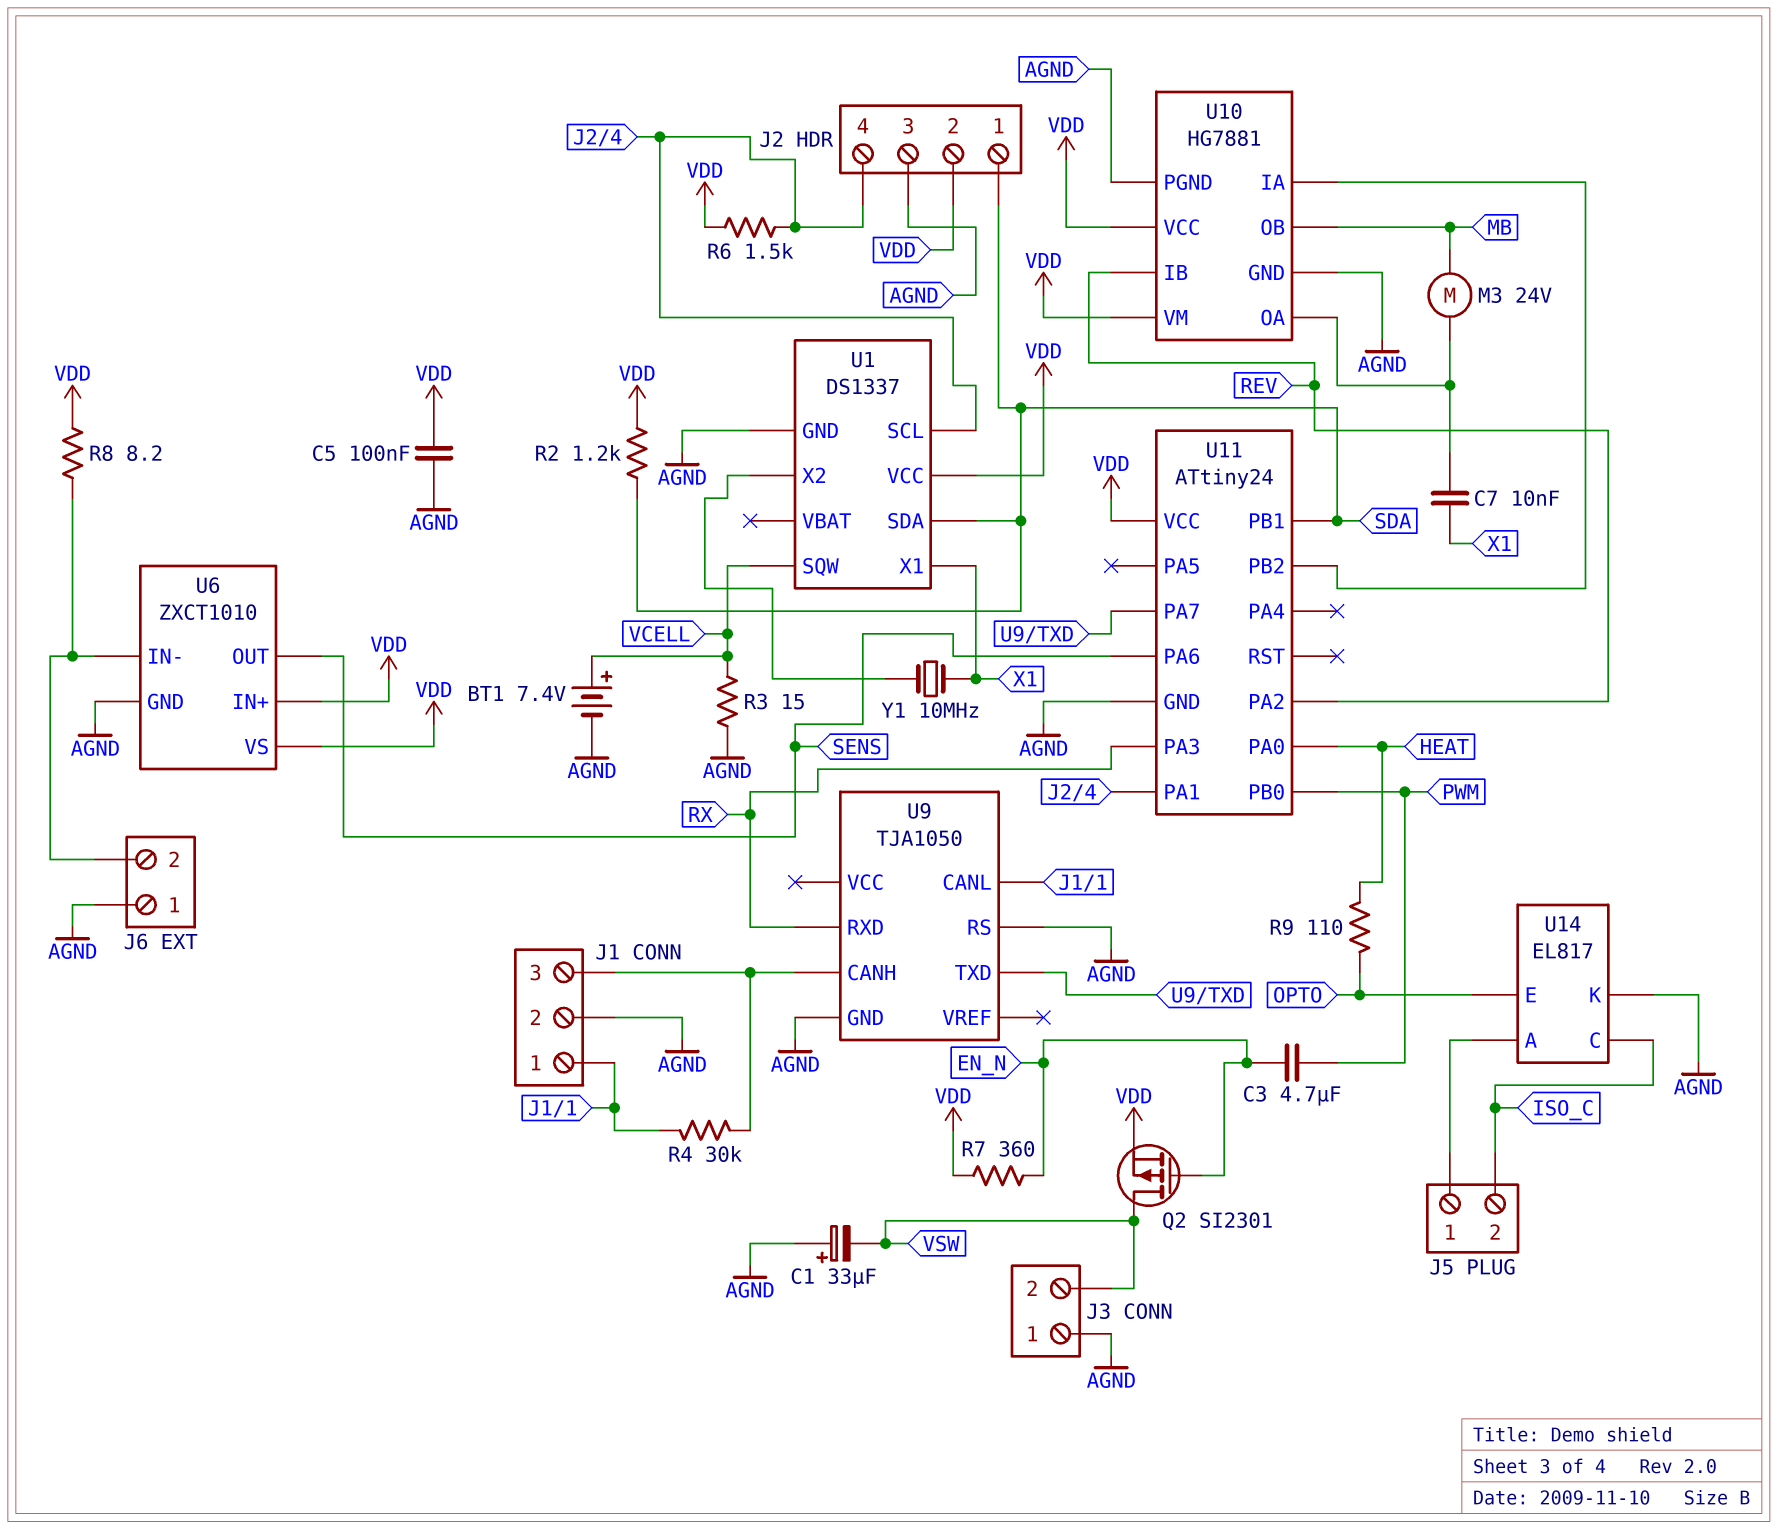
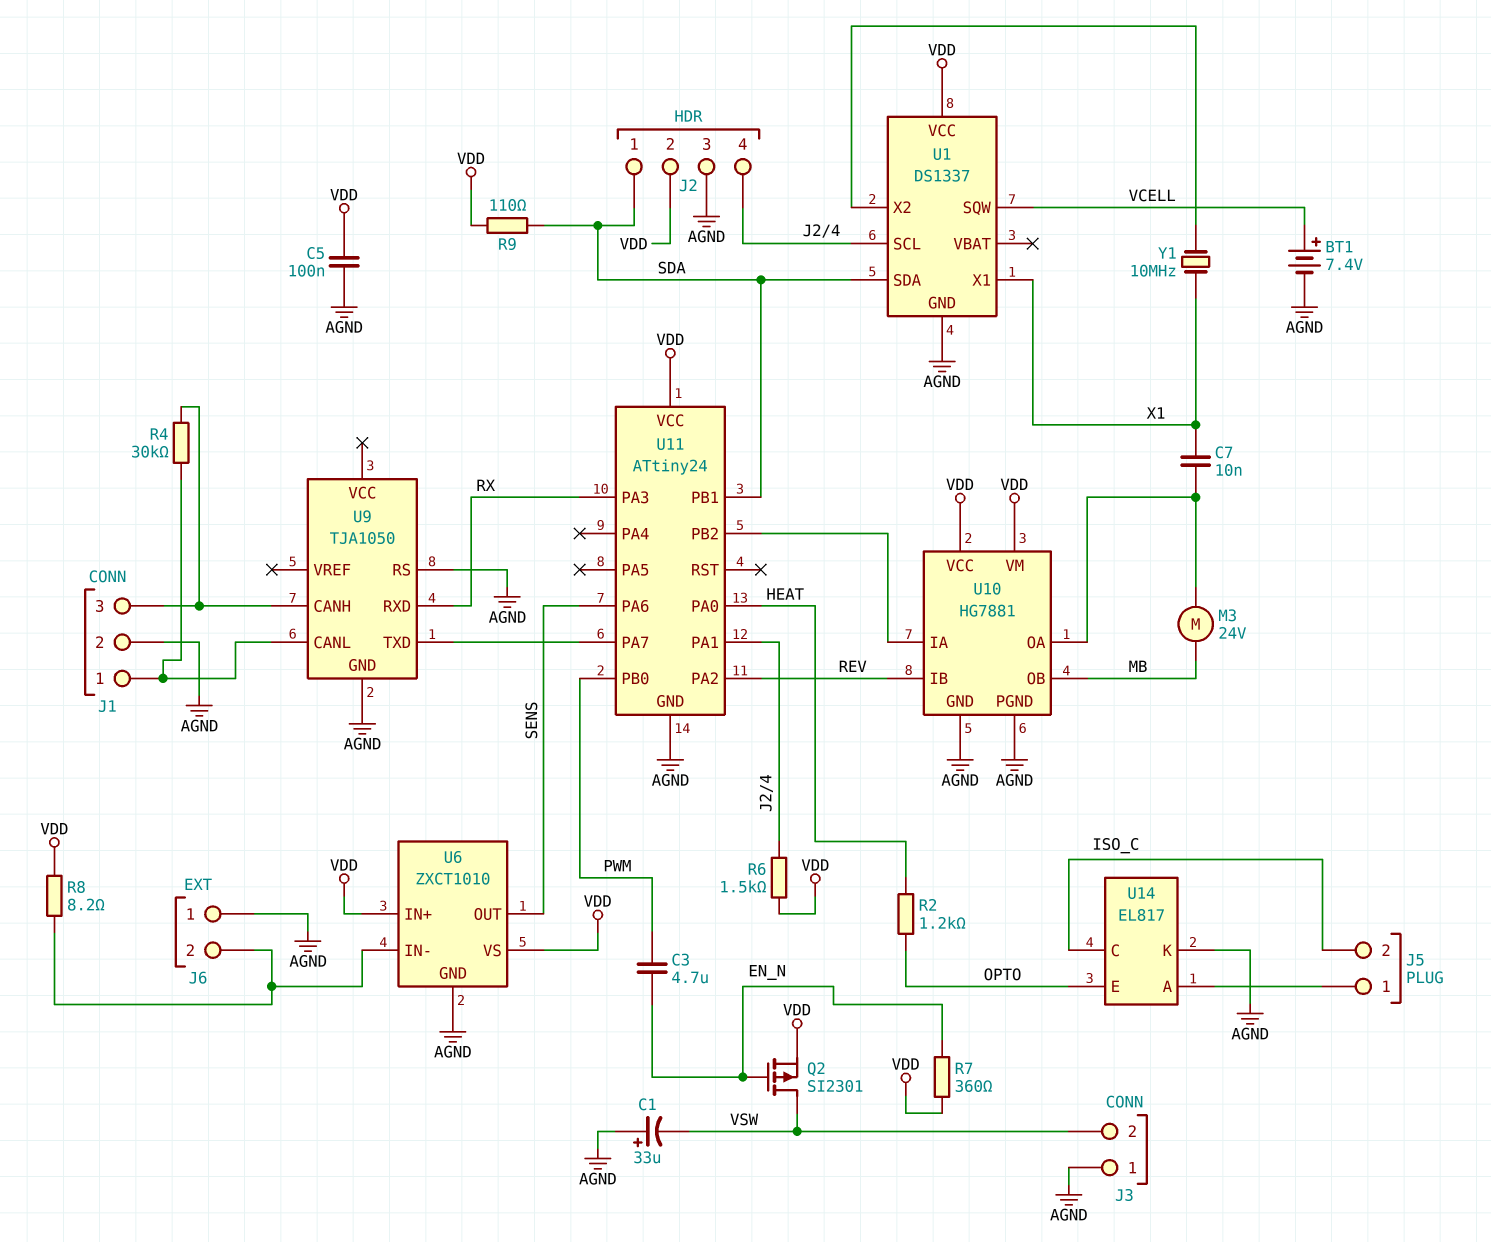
R2: 1.2k (SDA, VDD) -> 1.2k (HEAT, OPTO)
R3: 15 (AGND, VCELL) -> none
R9: 110 (HEAT, OPTO) -> 110 (SDA, VDD)

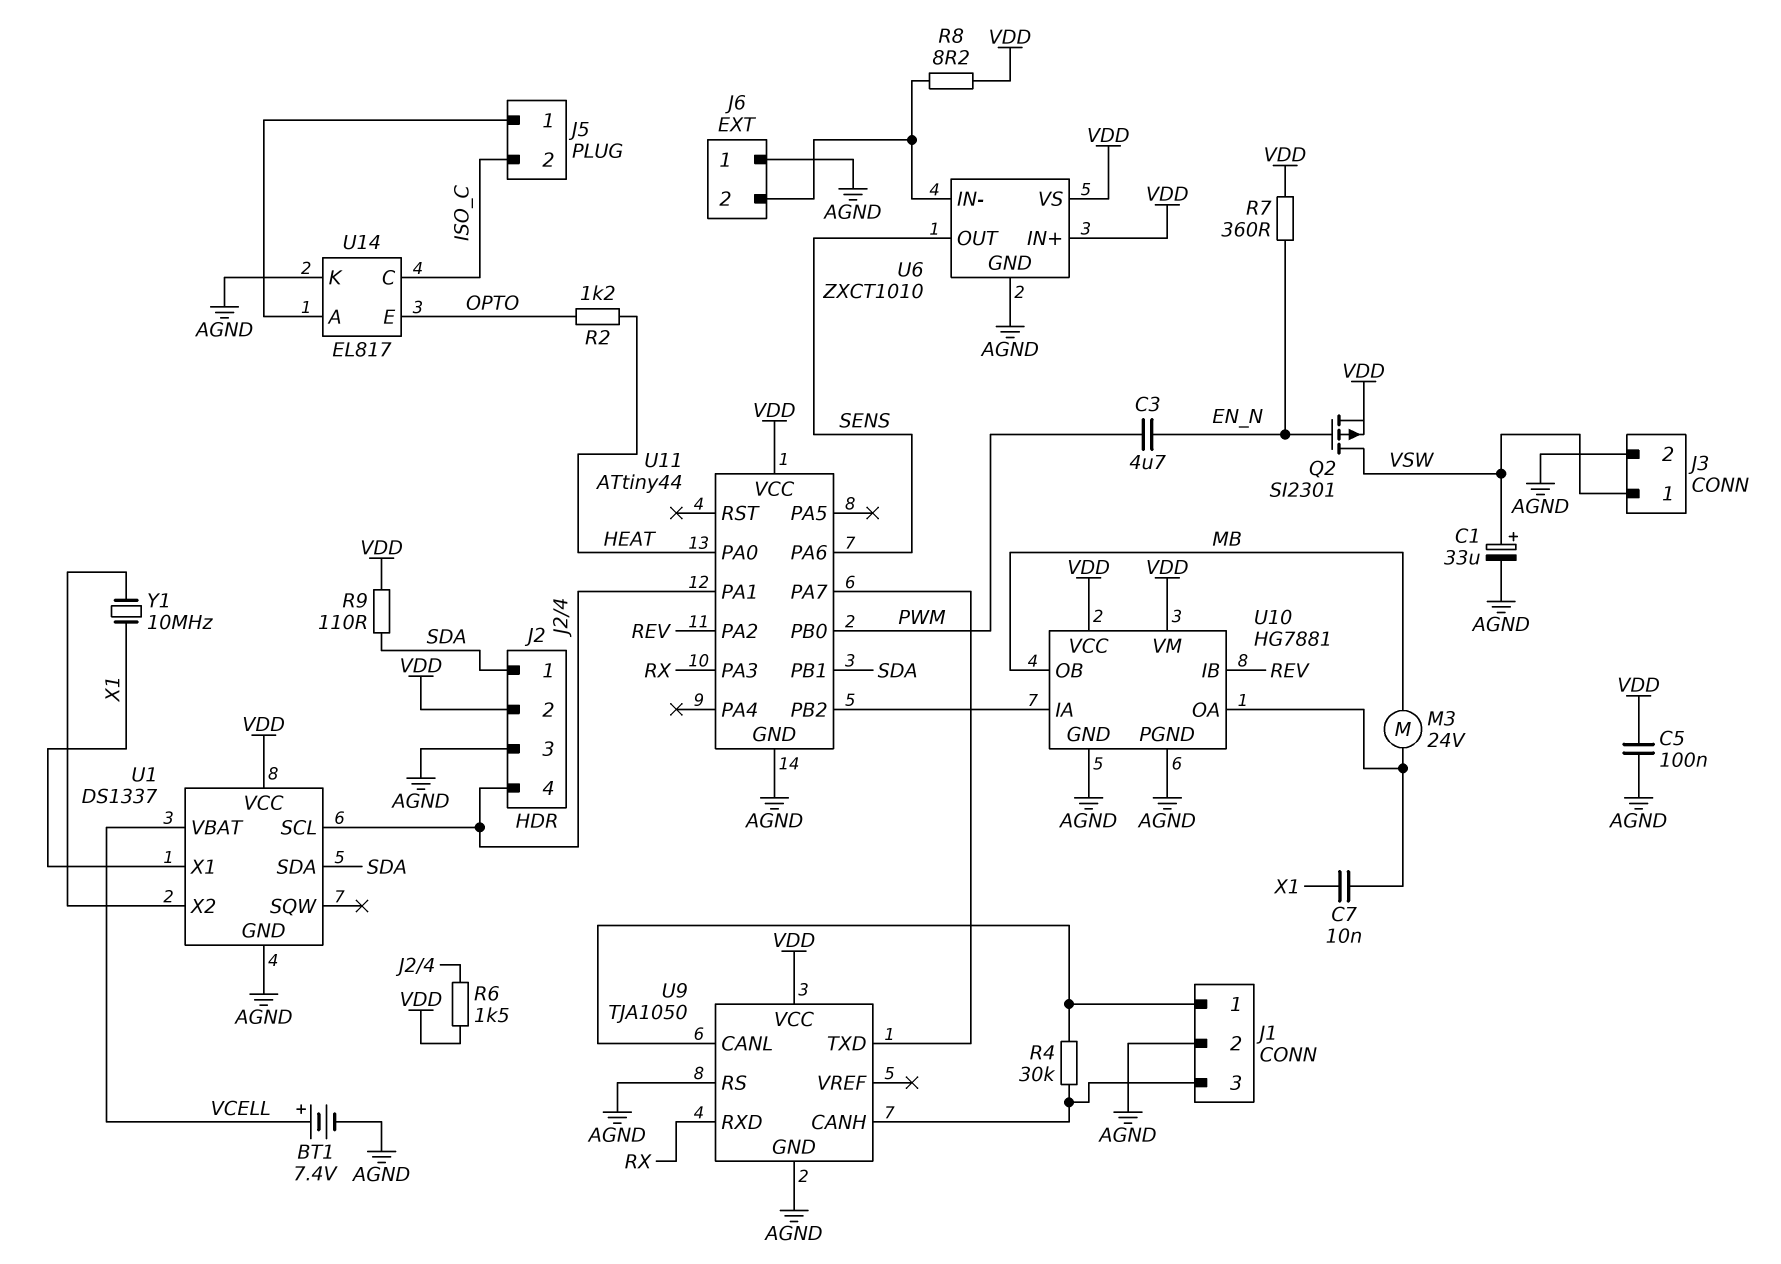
C1: 33uF (plus AGND, minus VSW) -> 33uF (plus VSW, minus AGND)
J3 pin 1: AGND -> VSW
J3 pin 2: VSW -> AGND
U1 pin SQW: VCELL -> none
U1 pin VBAT: none -> VCELL
U9 pin VCC: none -> VDD
U11: ATtiny24 -> ATtiny44

